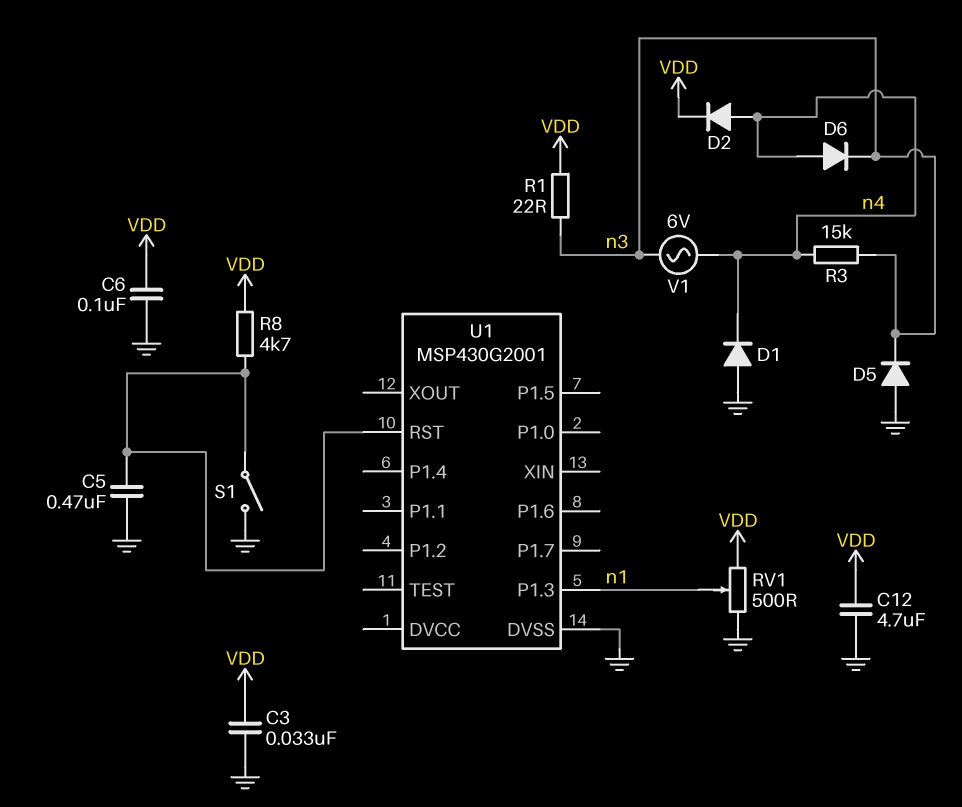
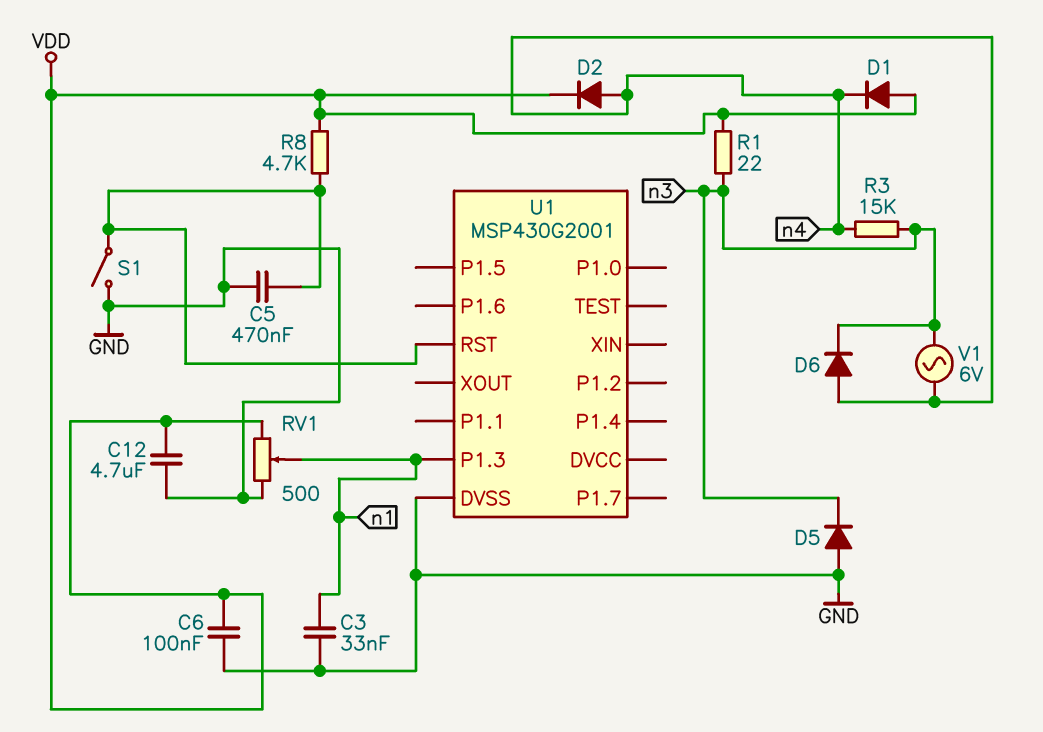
C3: 33nF (GND, VDD) -> 33nF (GND, n1)
D1: diode (A GND, K n4) -> diode (A VDD, K n4)

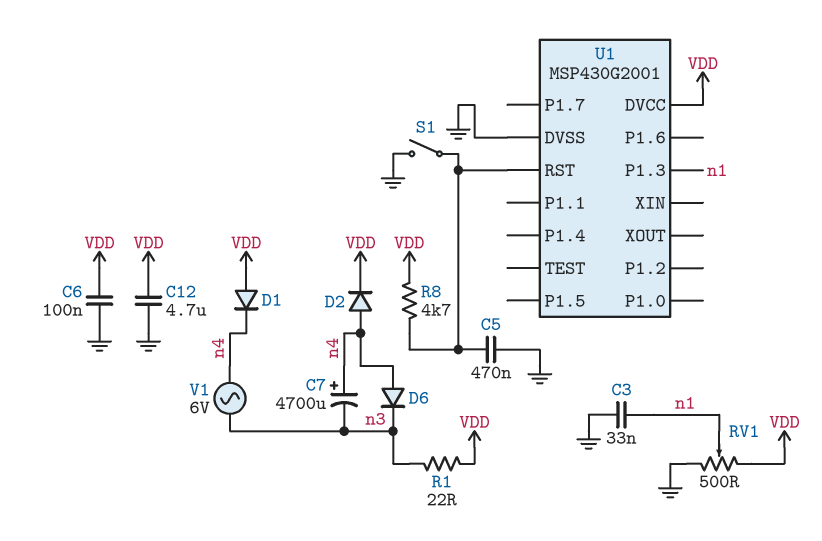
C7: none -> 4700uF (plus n4, minus n3)
D5: diode (A GND, K n3) -> none
R3: 15k (n3, n4) -> none
U1 pin DVCC: none -> VDD

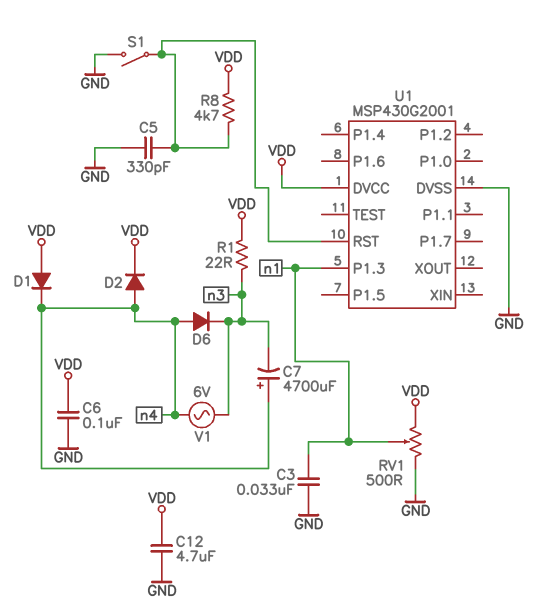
C5: 470nF (GND, U1/RST) -> 330pF (GND, U1/RST)

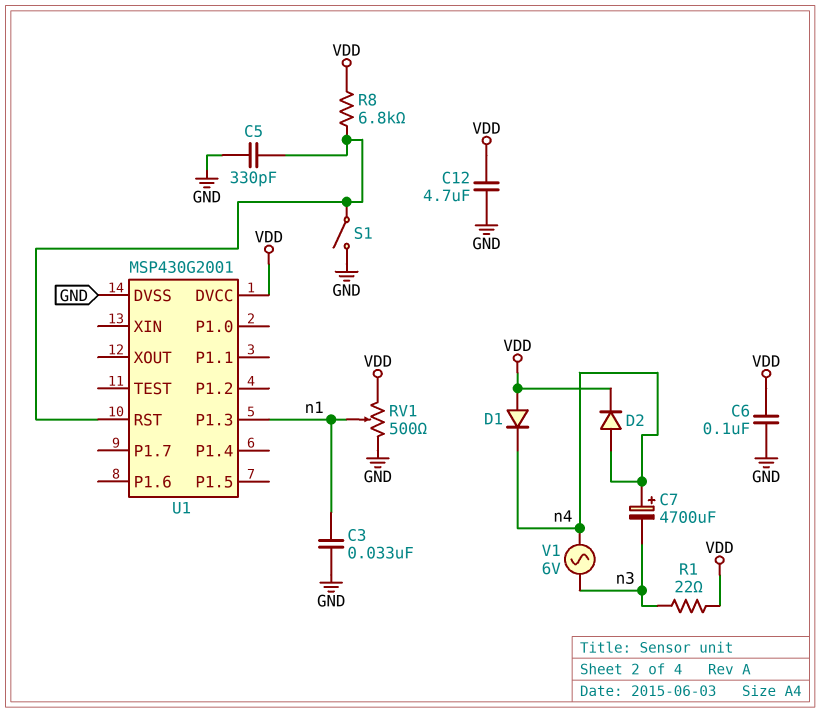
D6: diode (A n4, K n3) -> none
R8: 4.7k (U1/RST, VDD) -> 6.8k (U1/RST, VDD)

